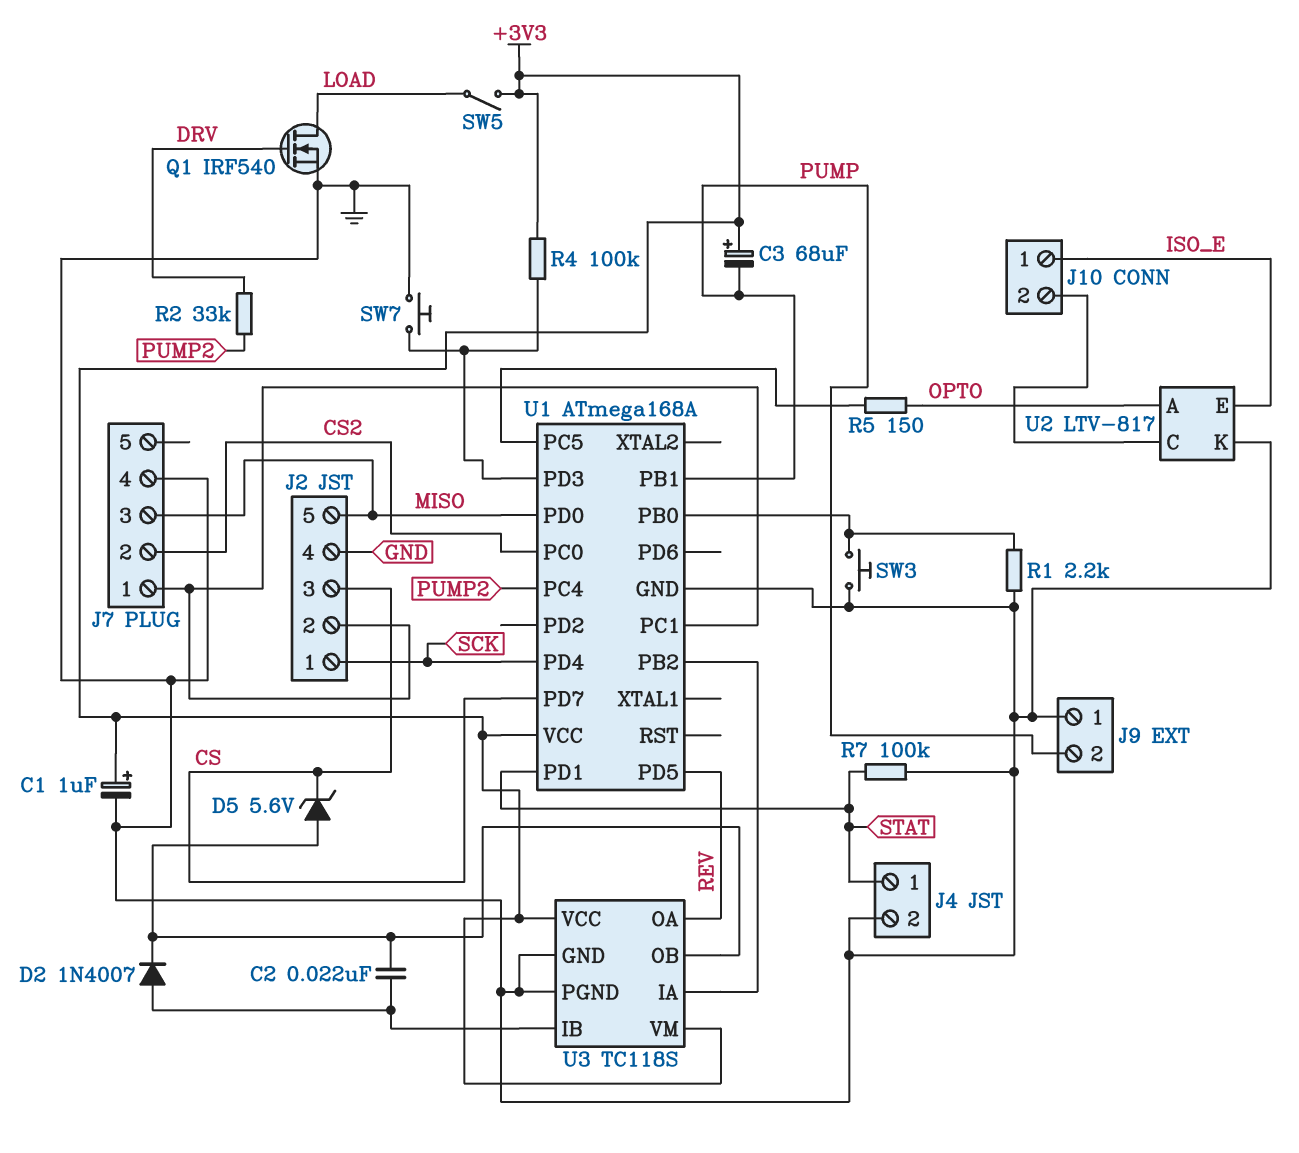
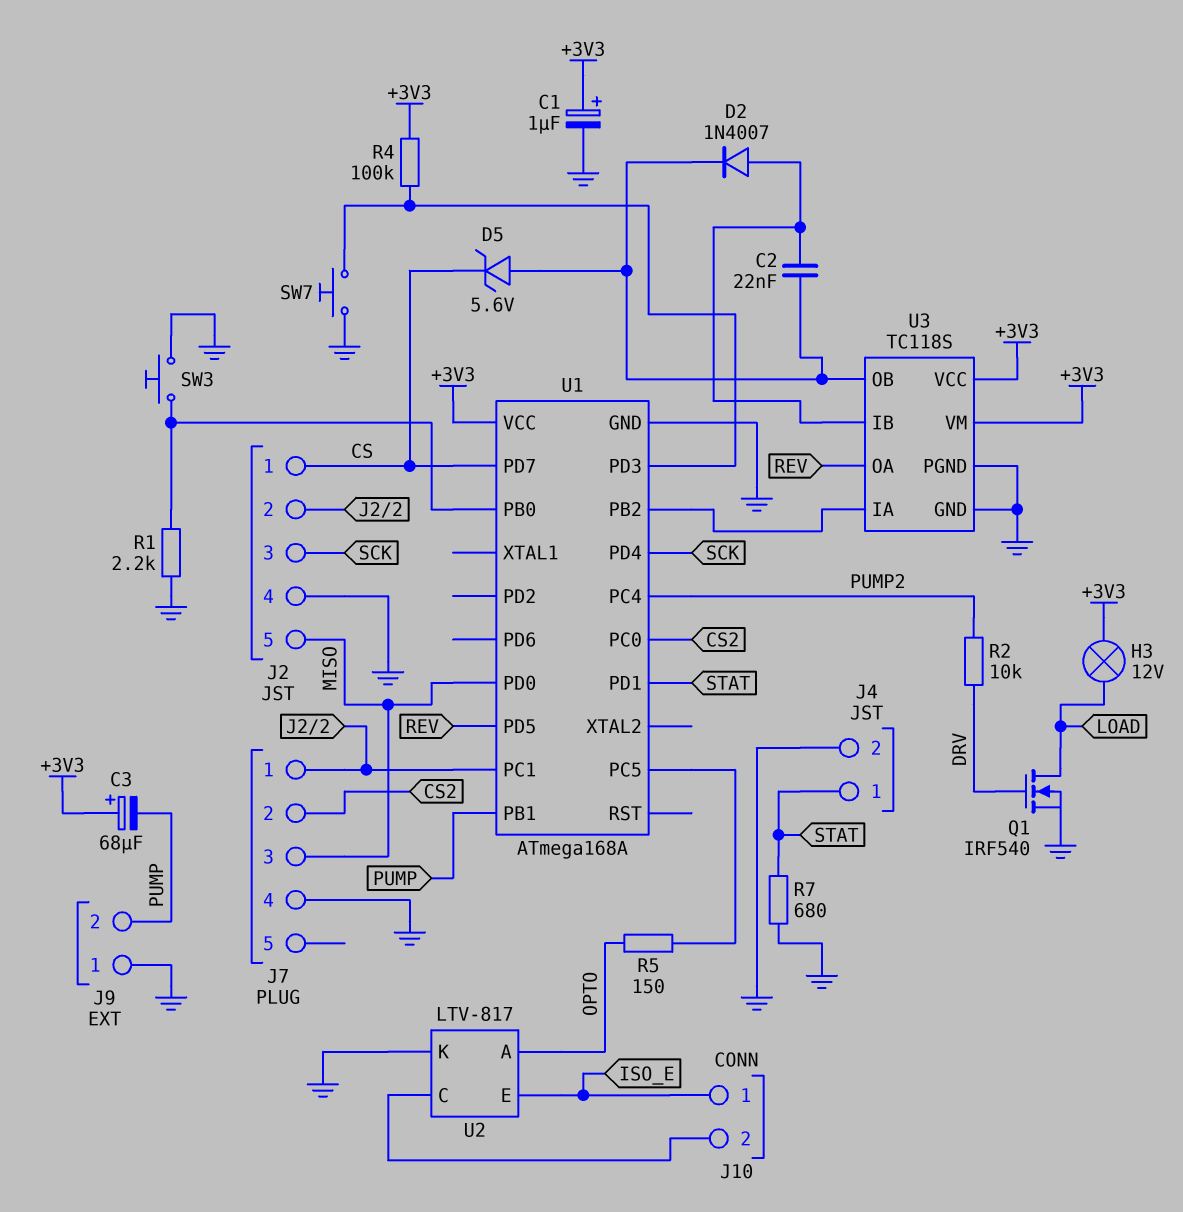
H3: none -> lamp 12V (+3V3, LOAD)
J2 pin 1: SCK -> CS
J2 pin 3: CS -> SCK
R2: 33k (DRV, PUMP2) -> 10k (DRV, PUMP2)
R7: 100k (GND, STAT) -> 680 (GND, STAT)
SW5: switch (+3V3, LOAD) -> none

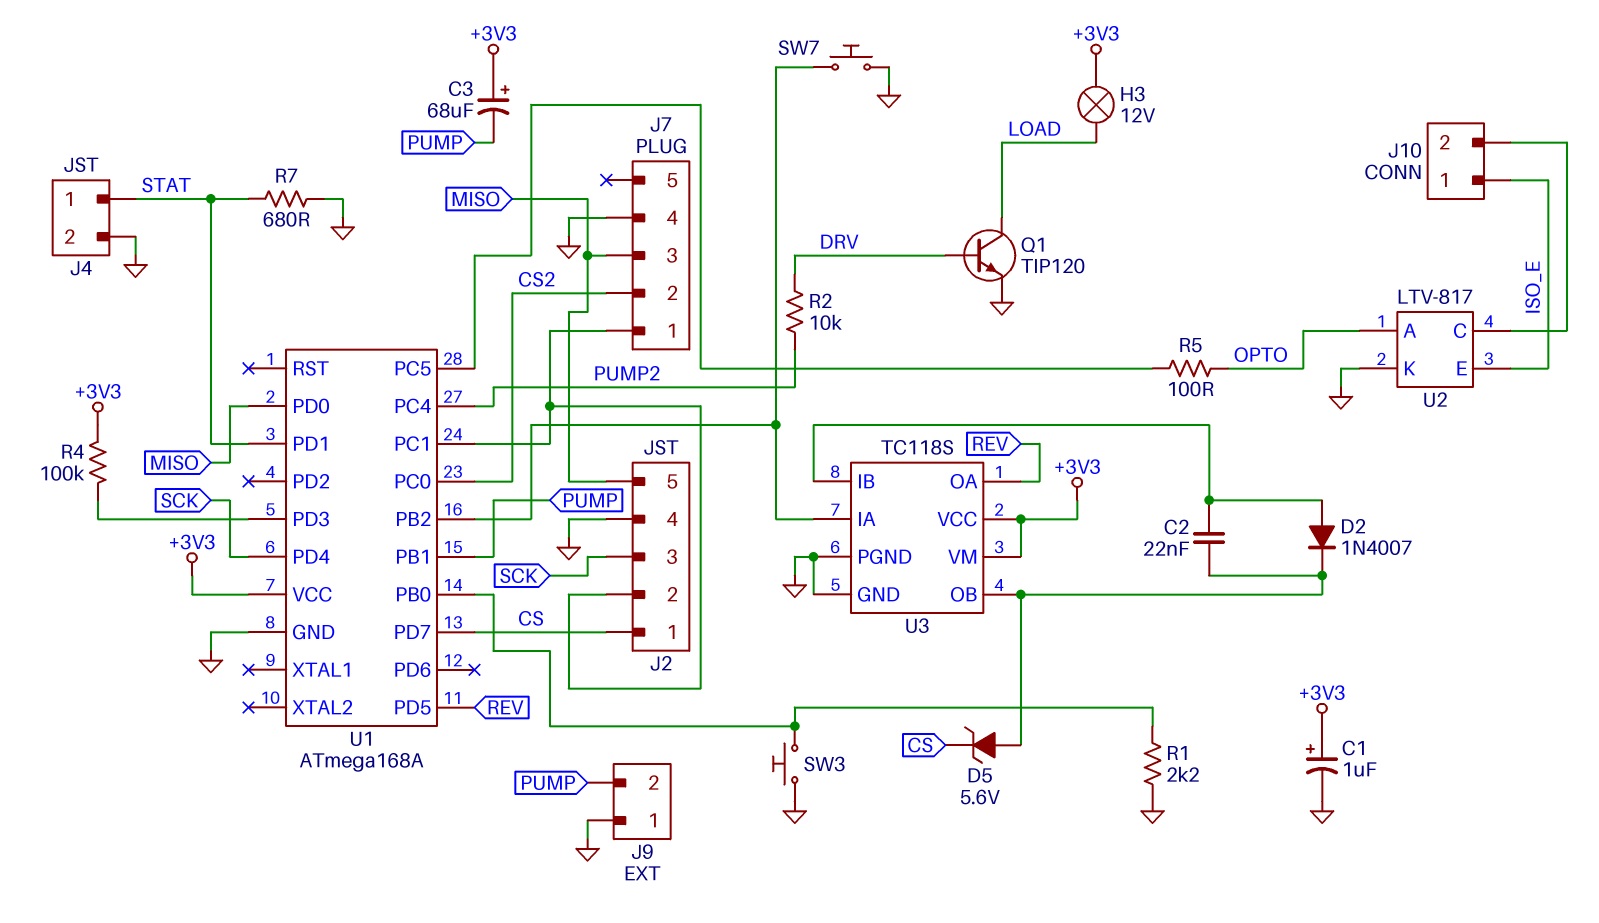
Q1: NMOS IRF540 (G DRV, D LOAD, S GND) -> NPN TIP120 (B DRV, C LOAD, E GND)
R5: 150 (OPTO, U1/PC5) -> 100 (OPTO, U1/PC5)
SW7: button (GND, U1/PD3) -> button (GND, U1/PB2)

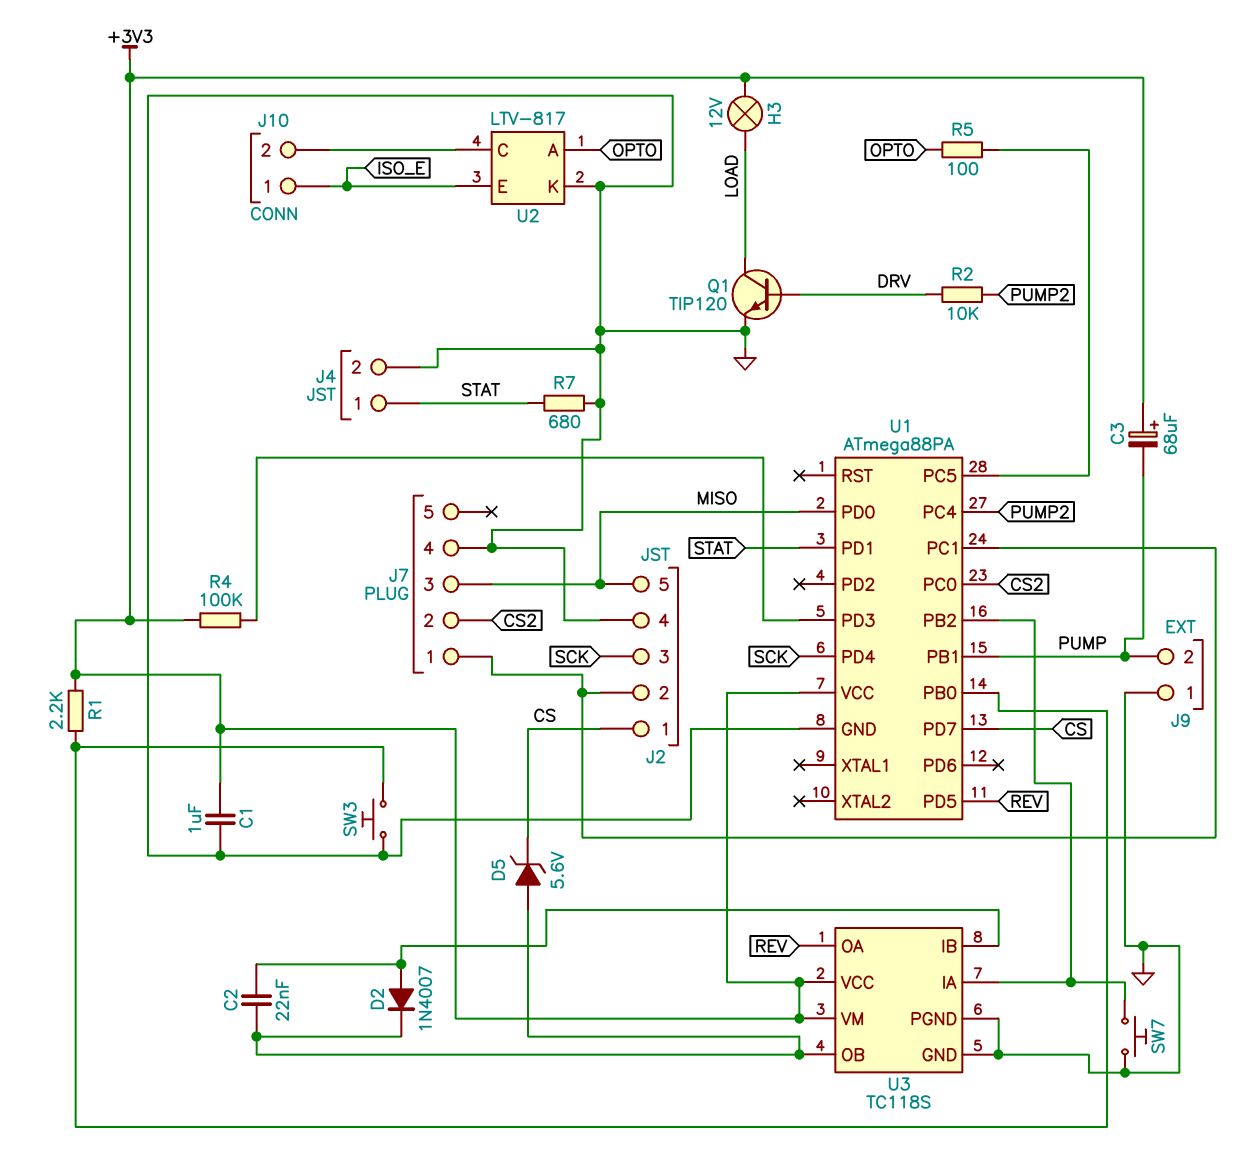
C1: 1uF (plus +3V3, minus GND) -> 1uF (+3V3, GND)
R1: 2.2k (GND, U1/PB0) -> 2.2k (+3V3, U1/PB0)
U1: ATmega168A -> ATmega88PA

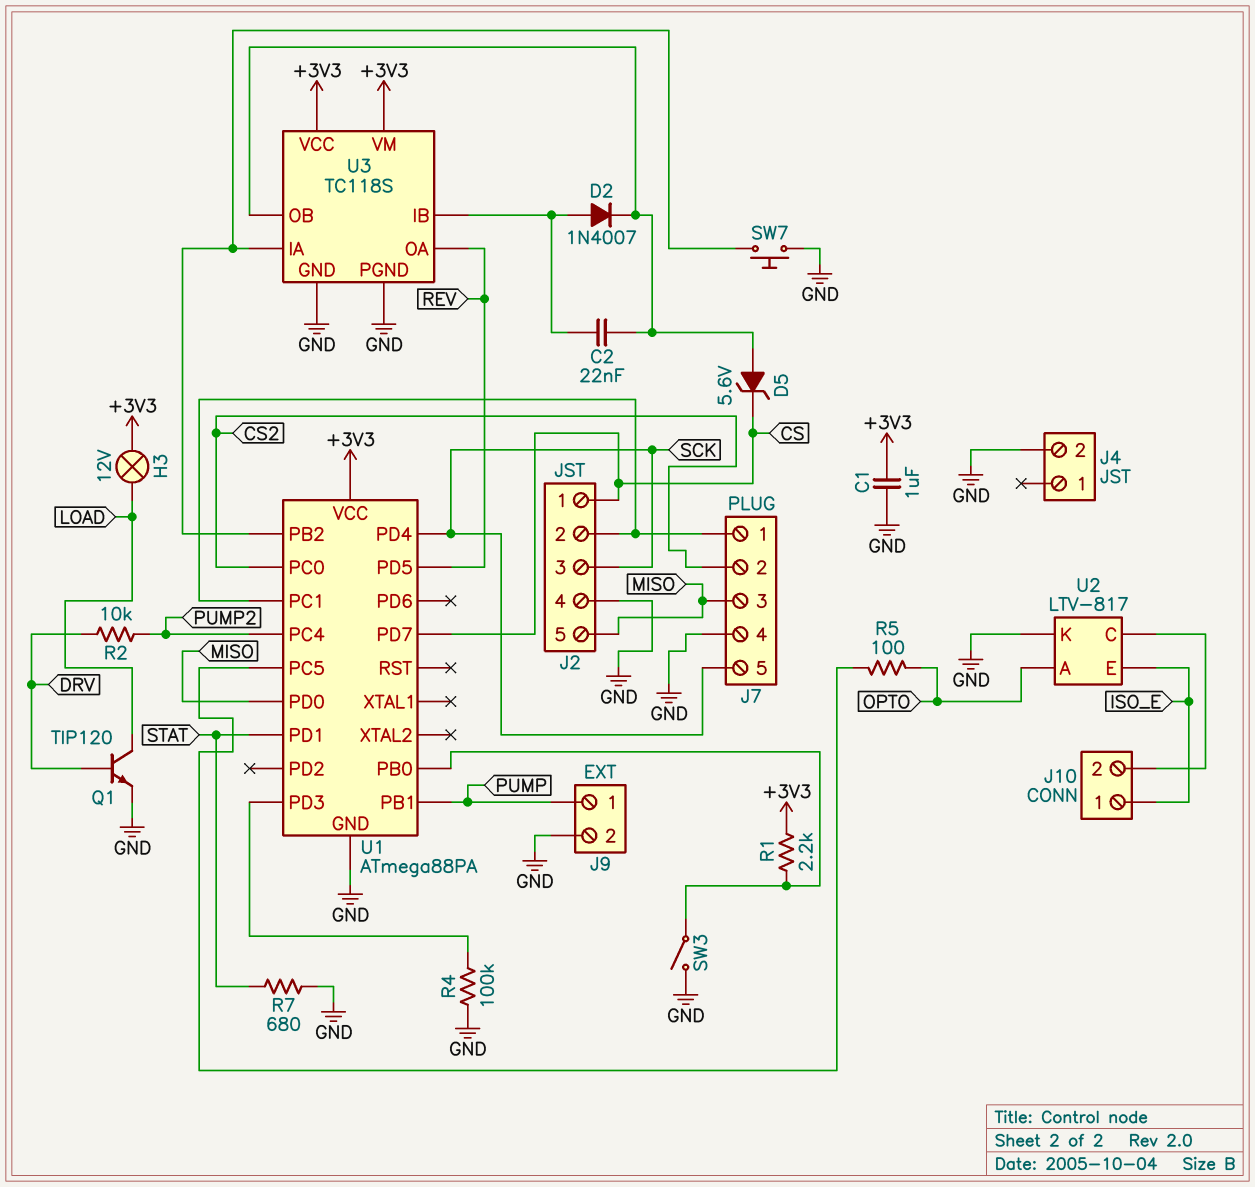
C3: 68uF (plus +3V3, minus PUMP) -> none
J4 pin 1: STAT -> none
J7 pin 5: none -> SCK
J9 pin 1: GND -> PUMP
J9 pin 2: PUMP -> GND
R4: 100k (+3V3, U1/PD3) -> 100k (GND, U1/PD3)
SW3: button (GND, U1/PB0) -> switch (GND, U1/PB0)

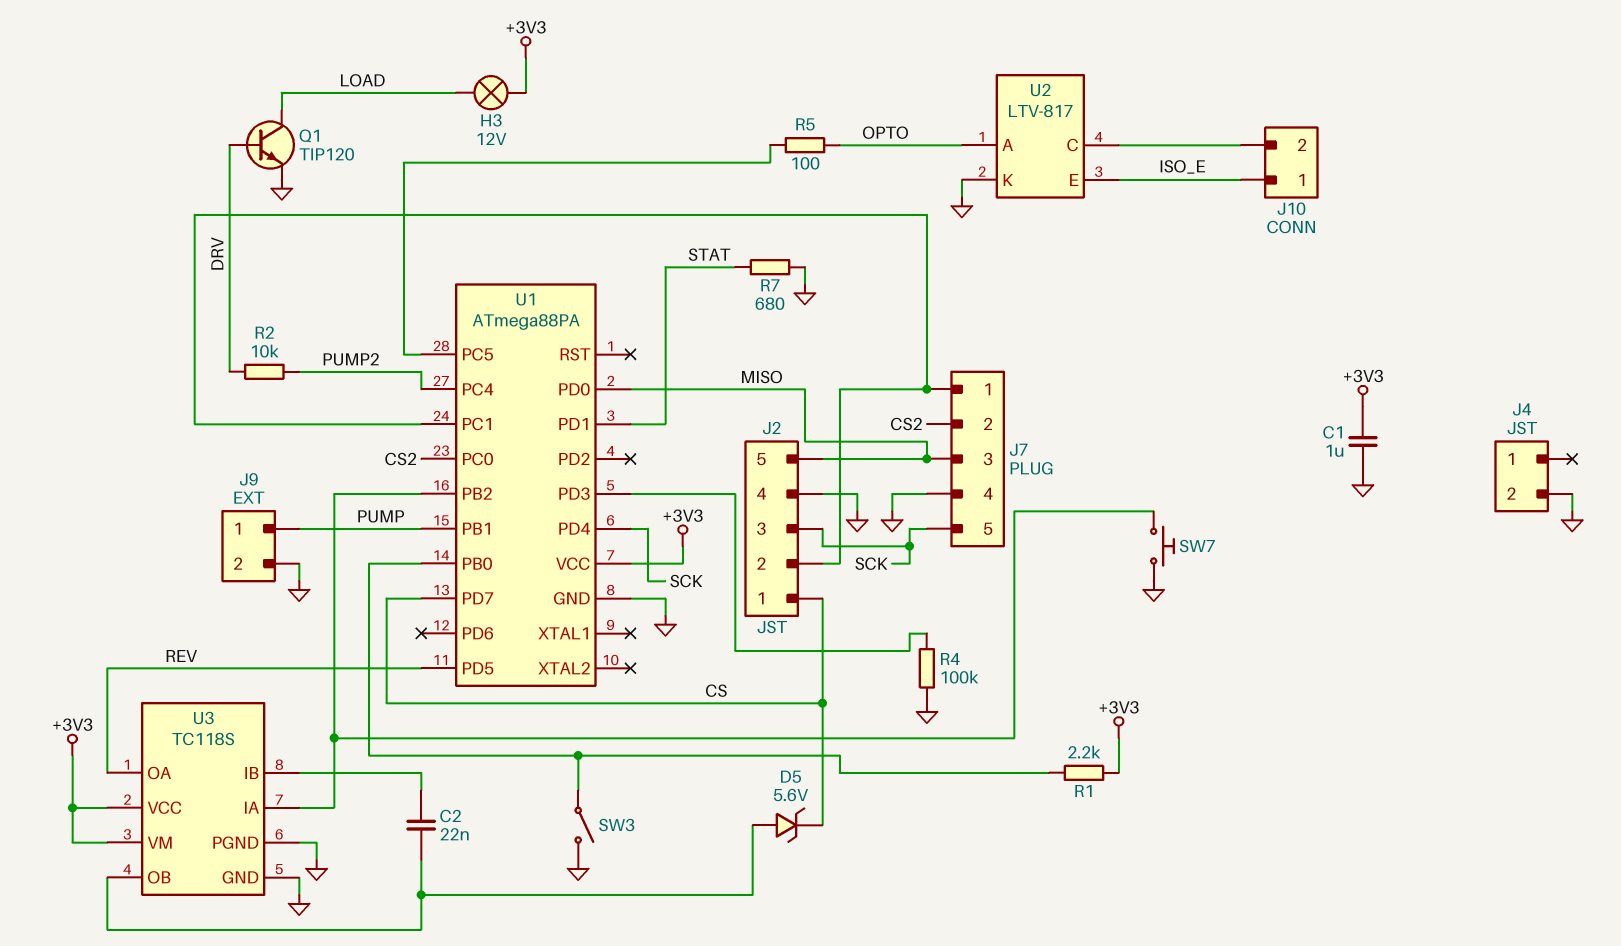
D2: diode 1N4007 (A U3/IB, K U3/OB) -> none

